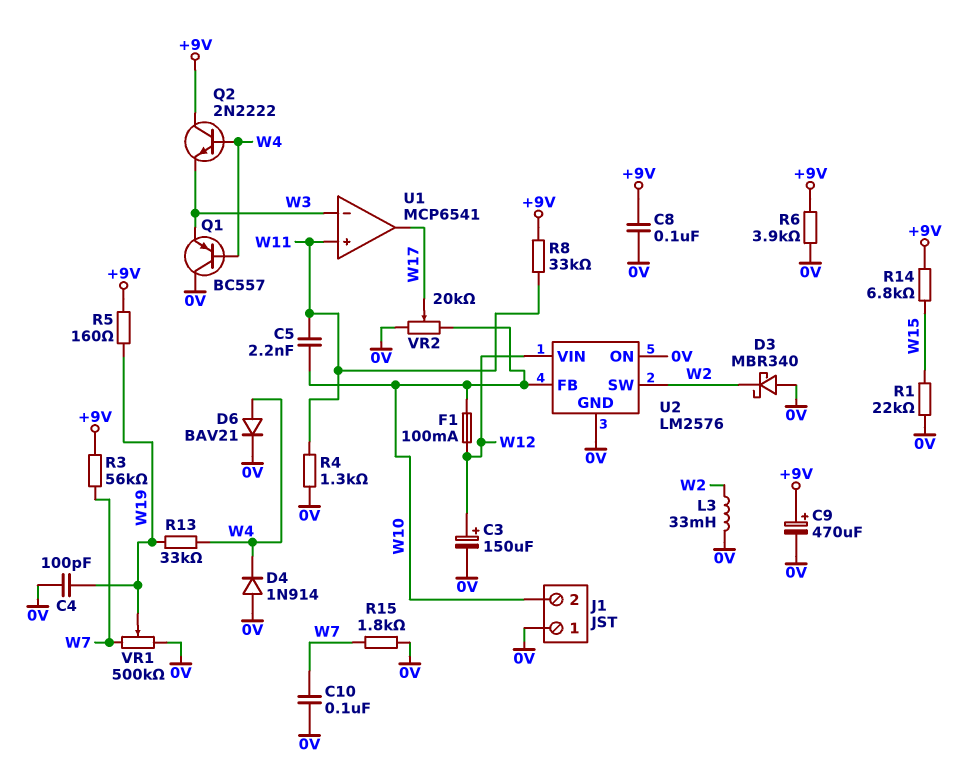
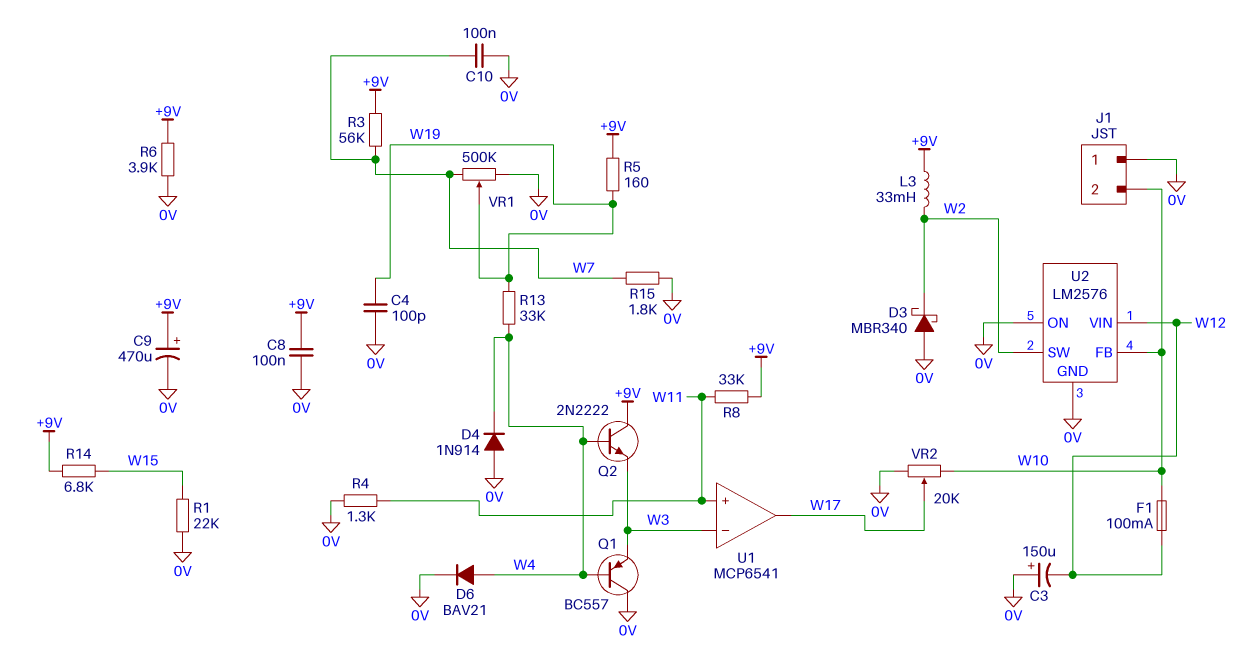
C3: 150uF (plus W12, minus 0V) -> 150uF (plus 0V, minus W12)
C5: 2.2nF (W10, W11) -> none
L3: 33mH (0V, W2) -> 33mH (+9V, W2)

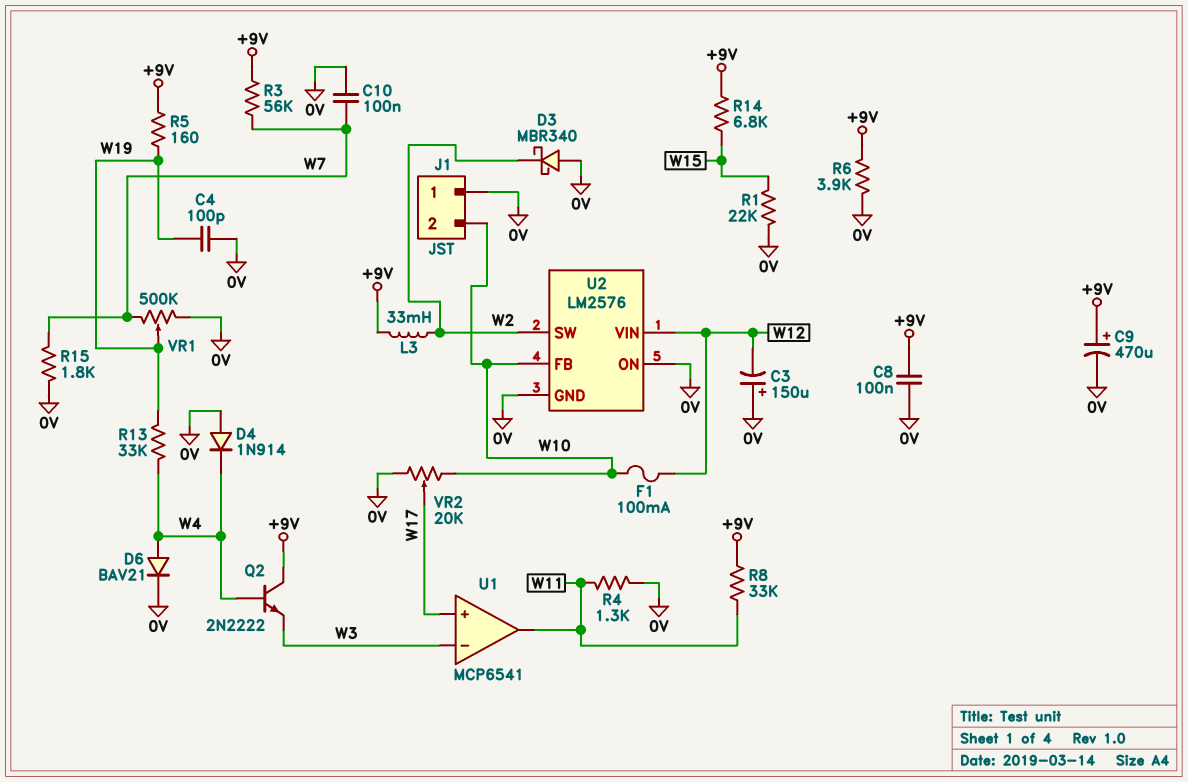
Q1: PNP BC557 (B W4, C 0V, E W3) -> none
U1 pin in+: W11 -> W17
U1 pin out: W17 -> W11

